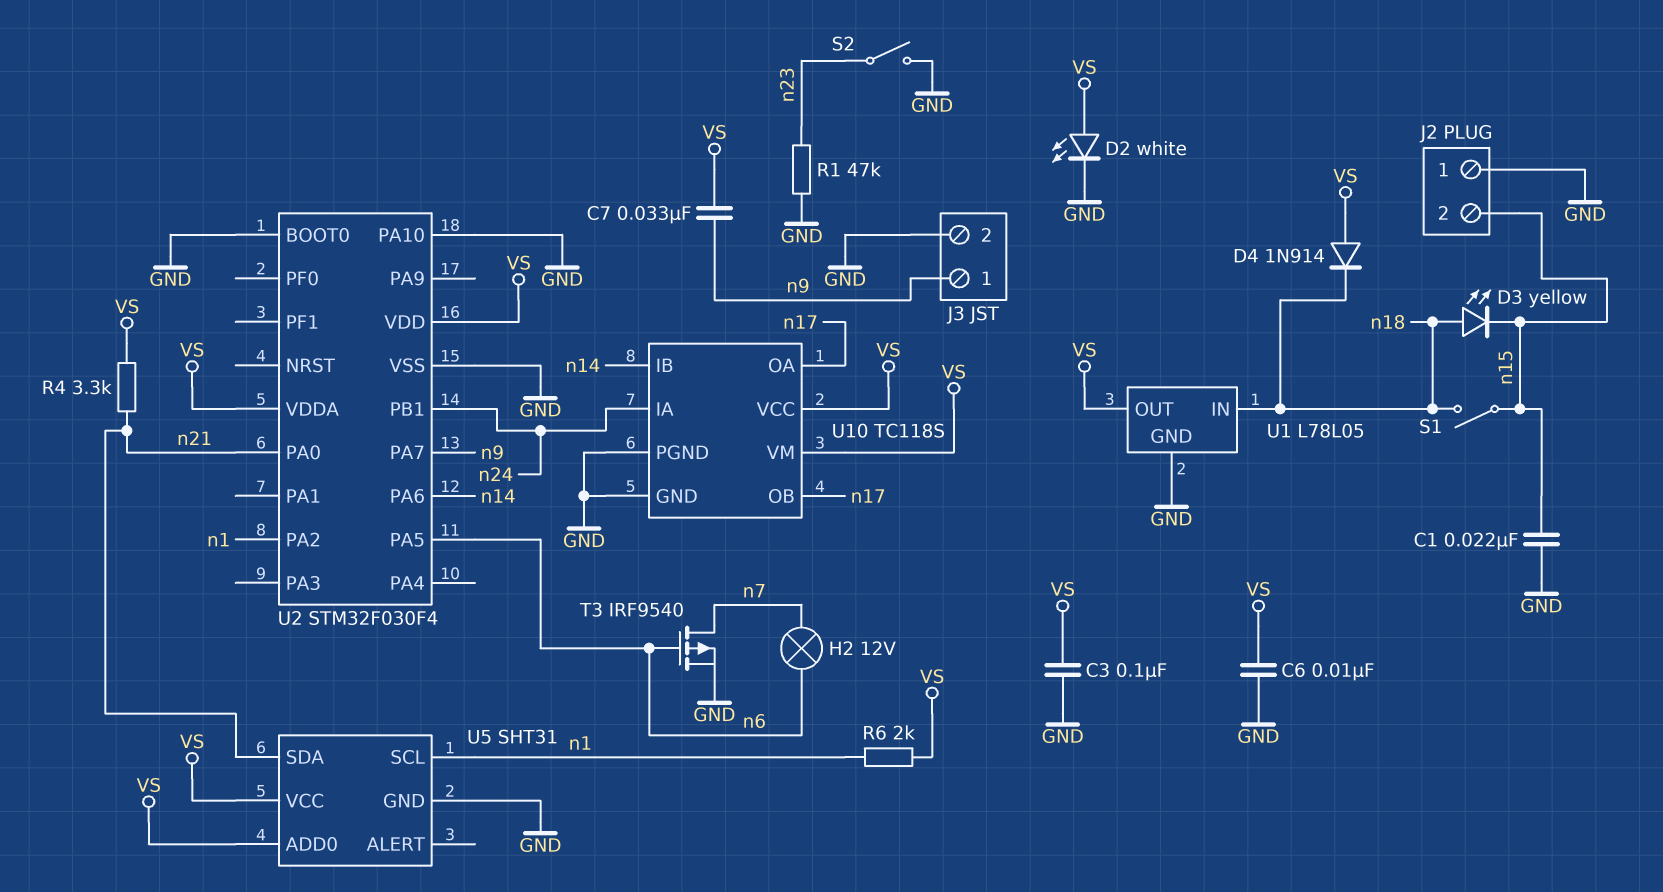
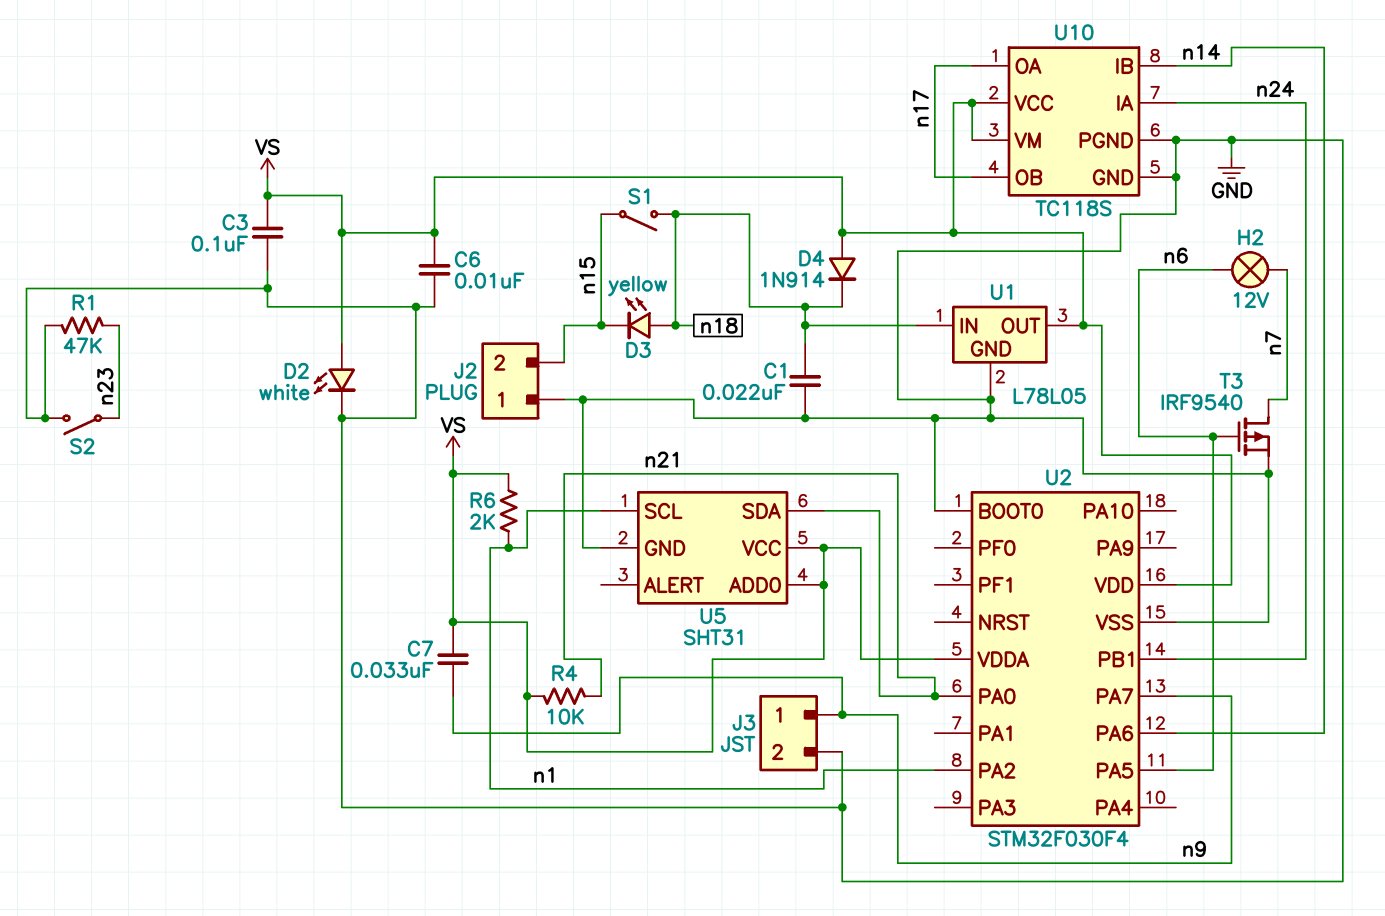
C1: 22nF (GND, n15) -> 22nF (GND, n18)
R4: 3.3k (VS, n21) -> 10k (VS, n21)
U2 pin PA10: GND -> none

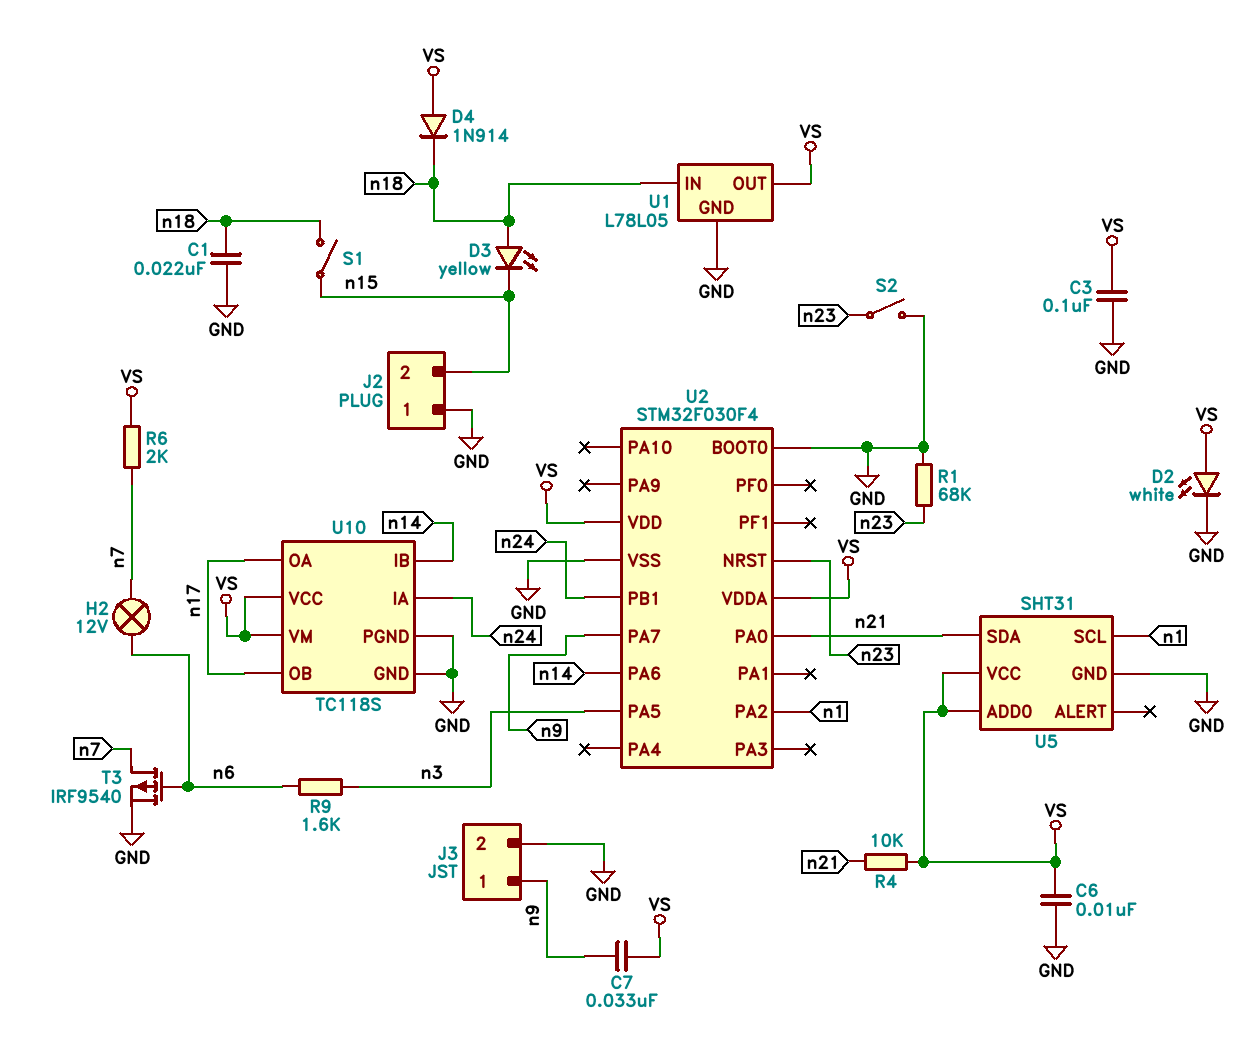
R1: 47k (GND, n23) -> 68k (GND, n23)
R6: 2k (VS, n1) -> 2k (VS, n7)
R9: none -> 1.6k (n3, n6)
U2 pin NRST: none -> n23
U2 pin PA5: n6 -> n3

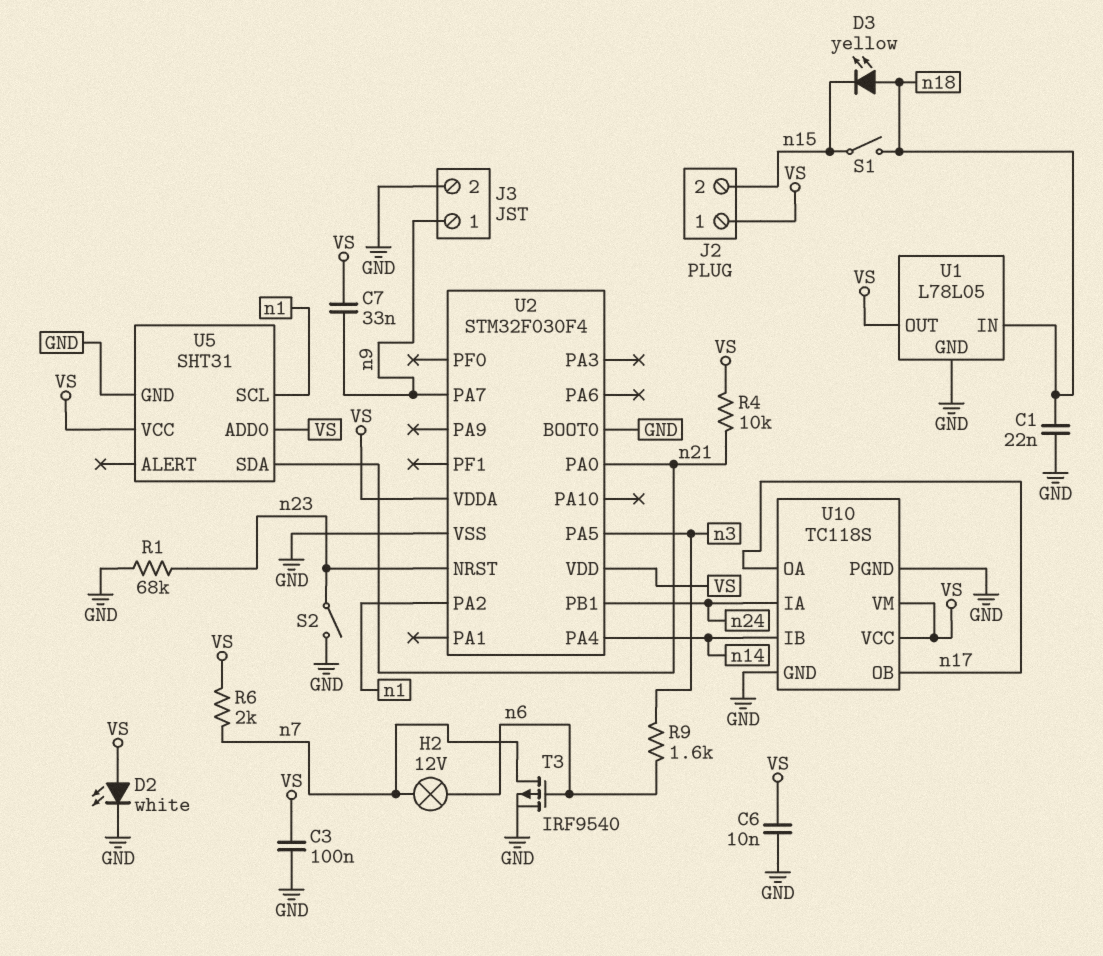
D4: diode 1N914 (A VS, K n18) -> none
J2 pin 1: GND -> VS
U2 pin PA4: none -> n14
U2 pin PA6: n14 -> none

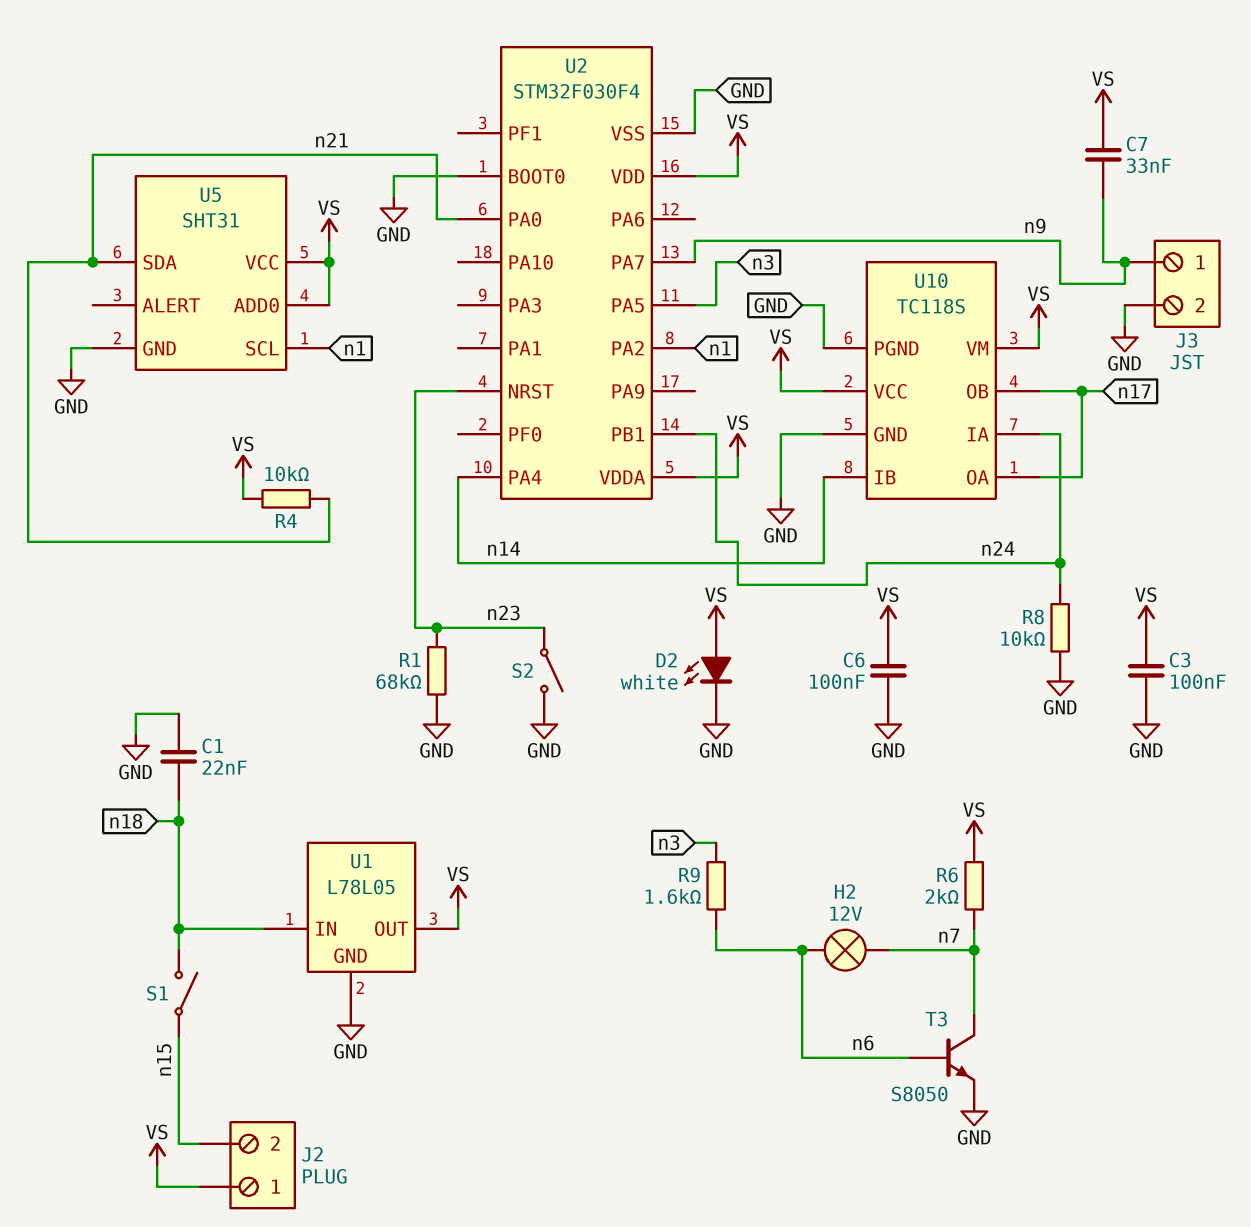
C6: 10nF (GND, VS) -> 100nF (GND, VS)
D3: LED yellow (A n18, K n15) -> none
R8: none -> 10k (GND, n24)
T3: PMOS IRF9540 (G n6, D n7, S GND) -> NPN S8050 (B n6, C n7, E GND)

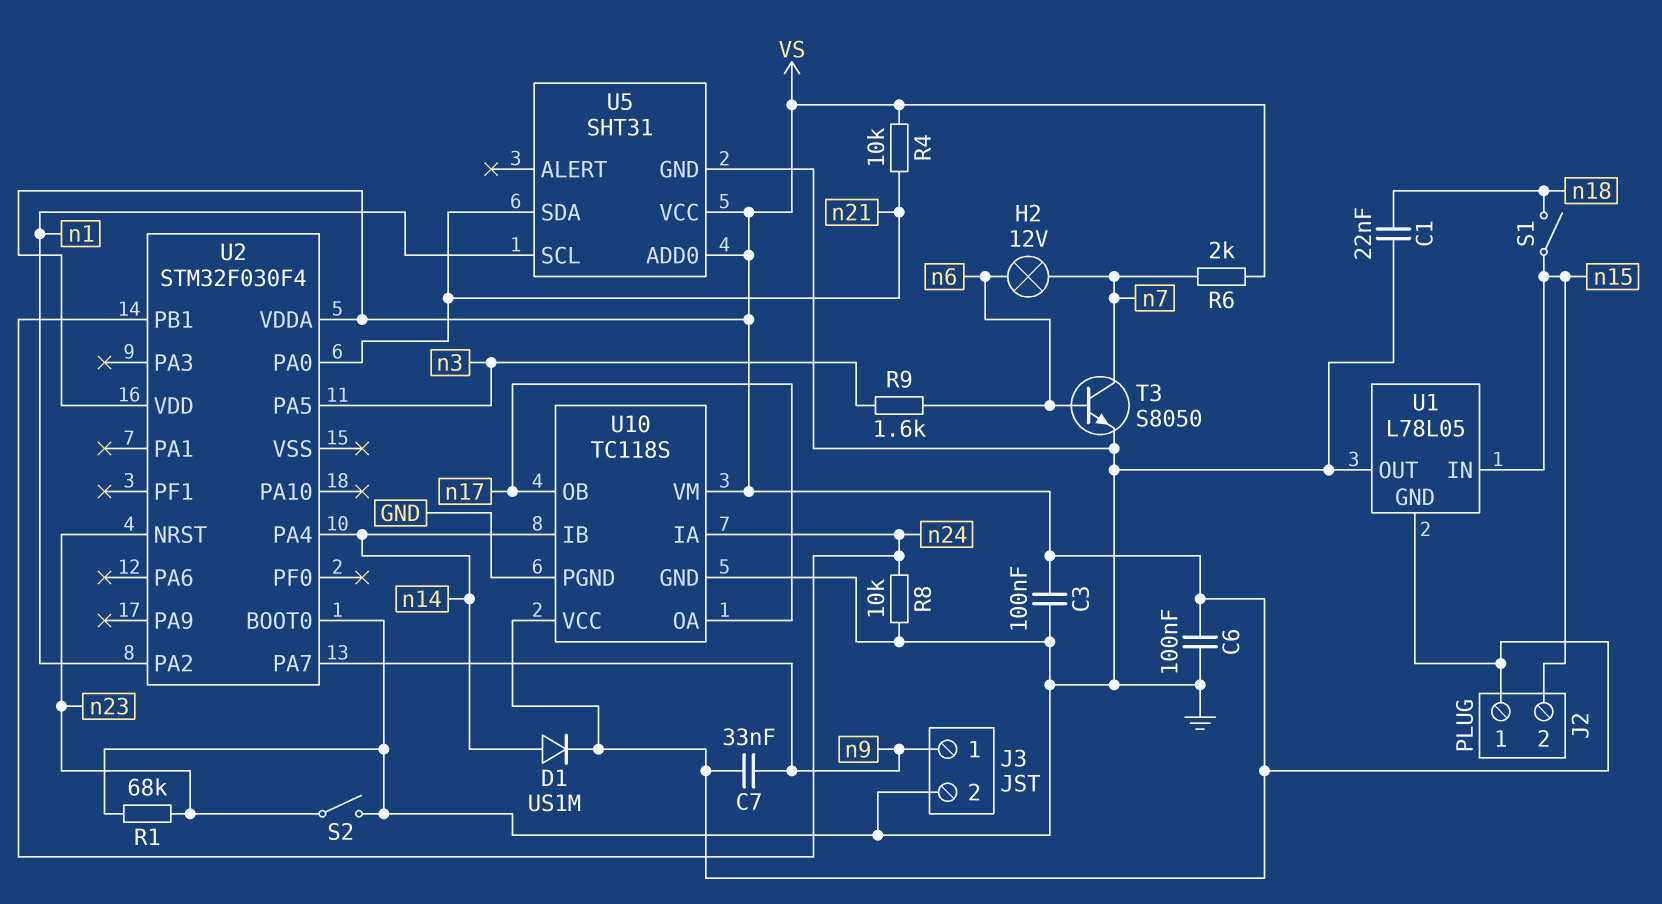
D1: none -> diode US1M (A n14, K VS)
D2: LED white (A VS, K GND) -> none
U1 pin GND: GND -> VS
U1 pin IN: n18 -> n15
U1 pin OUT: VS -> GND
U2 pin VSS: GND -> none

